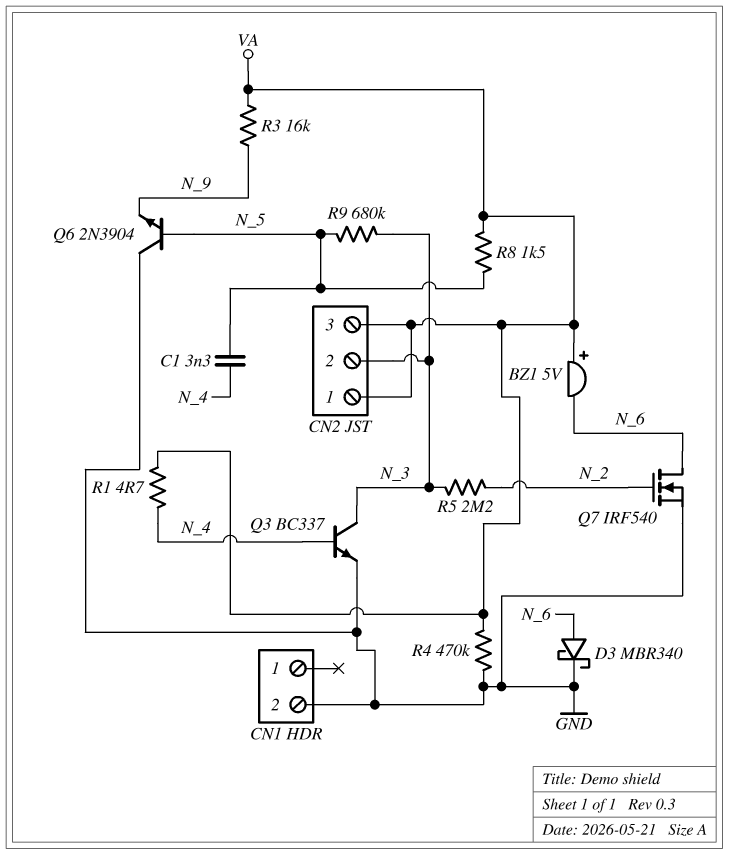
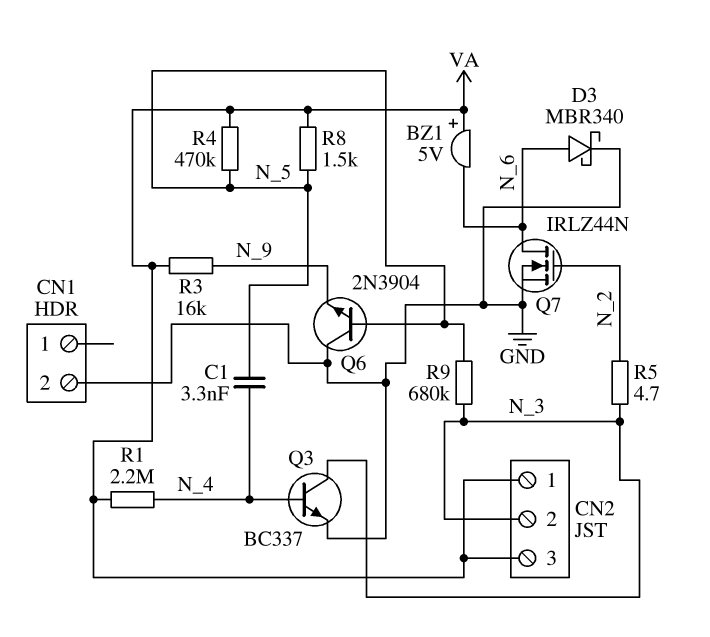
Q7: NMOS IRF540 (G N_2, D N_6, S GND) -> NMOS IRLZ44N (G N_2, D N_6, S GND)
R1: 4.7 (N_4, VA) -> 2.2M (N_4, VA)
R4: 470k (GND, VA) -> 470k (N_5, VA)
R5: 2.2M (N_2, N_3) -> 4.7 (N_2, N_3)

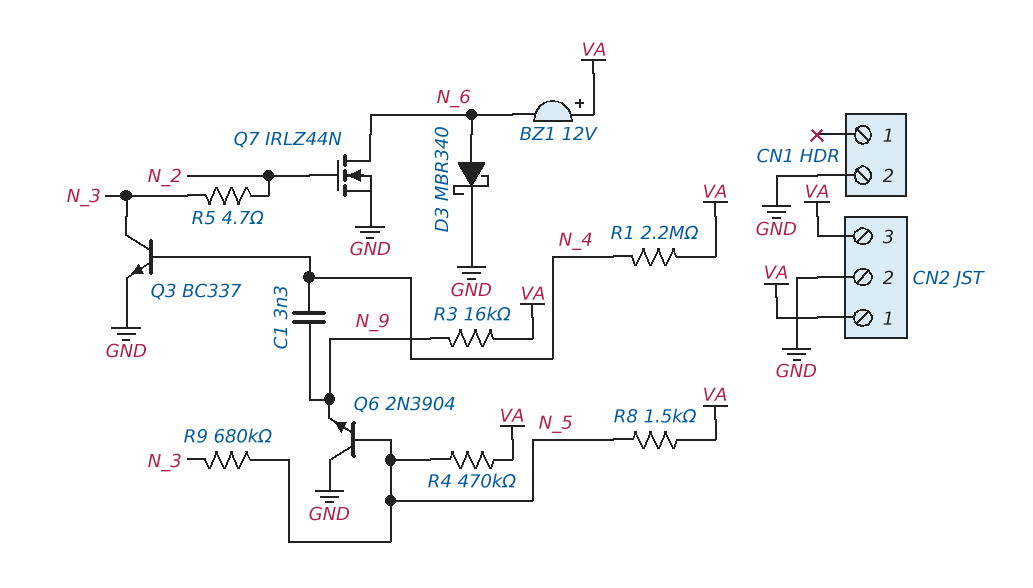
BZ1: buzzer 5V (plus VA, minus N_6) -> buzzer 12V (plus VA, minus N_6)
C1: 3.3nF (N_4, N_5) -> 3.3nF (N_4, N_9)
CN2 pin 2: N_3 -> GND

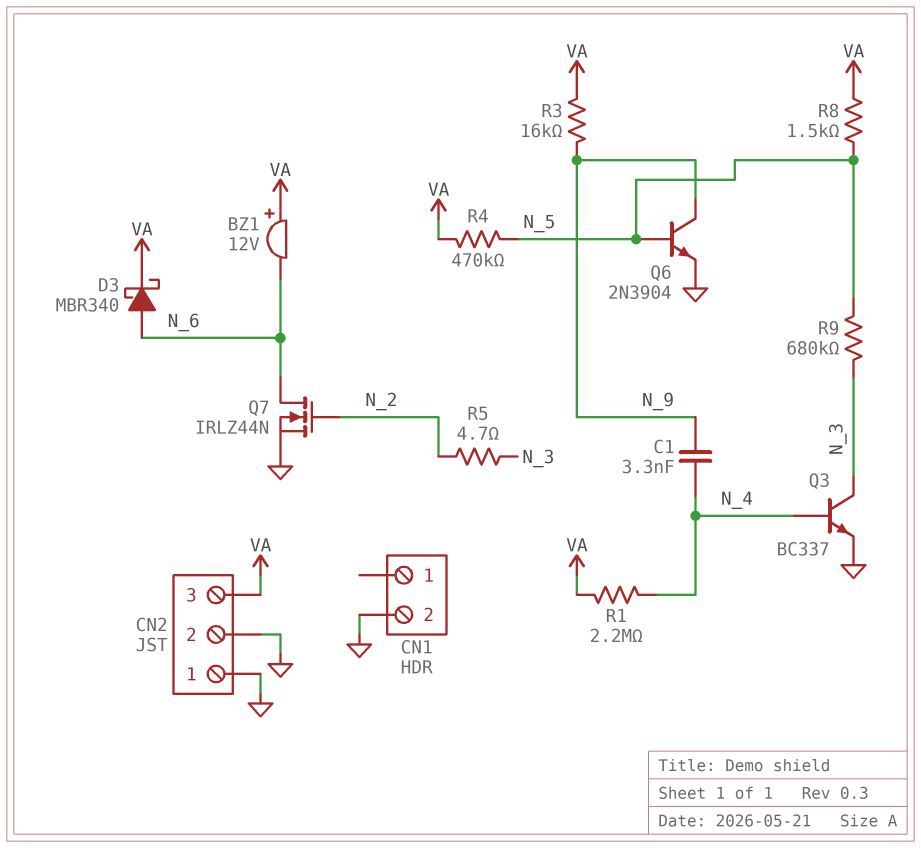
CN2 pin 1: VA -> GND
D3: schottky MBR340 (A N_6, K GND) -> schottky MBR340 (A N_6, K VA)
Q6: NPN 2N3904 (B N_5, C GND, E N_9) -> NPN 2N3904 (B N_5, C N_9, E GND)

